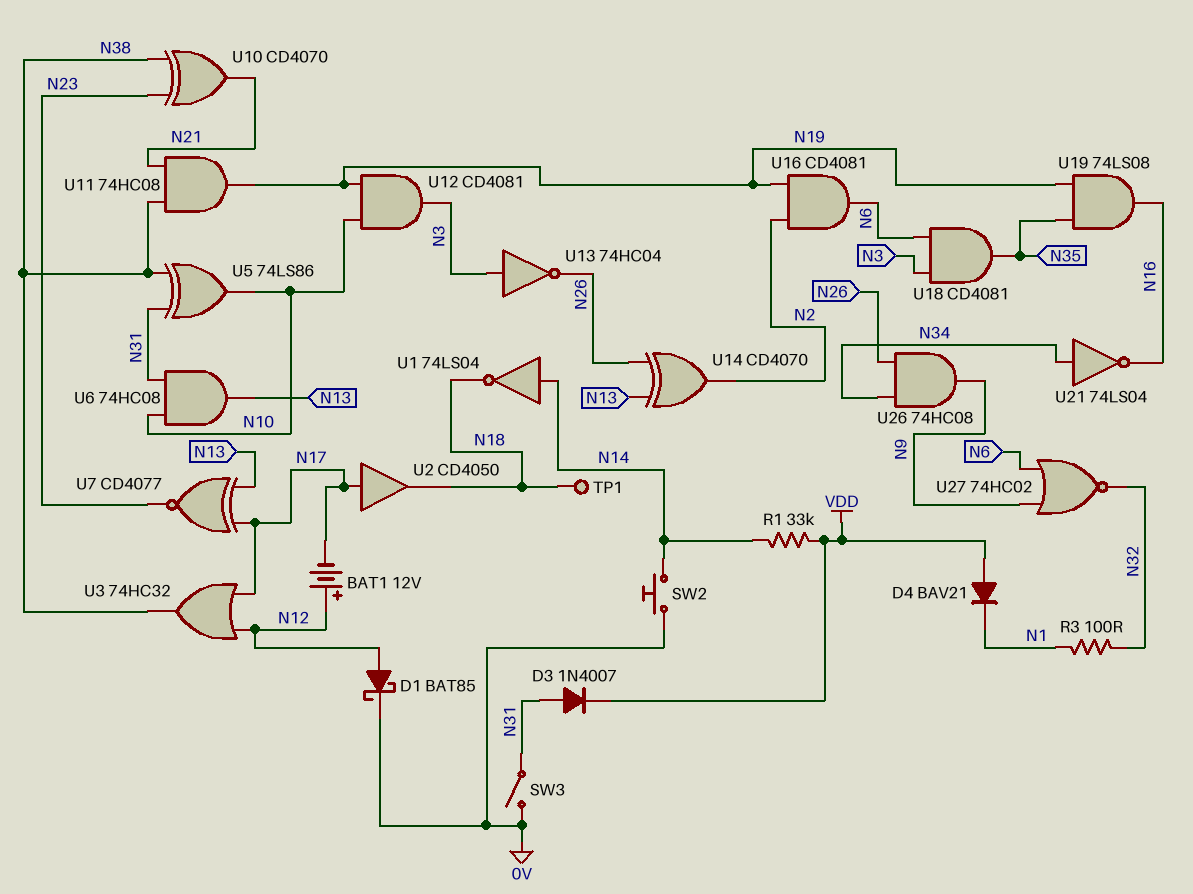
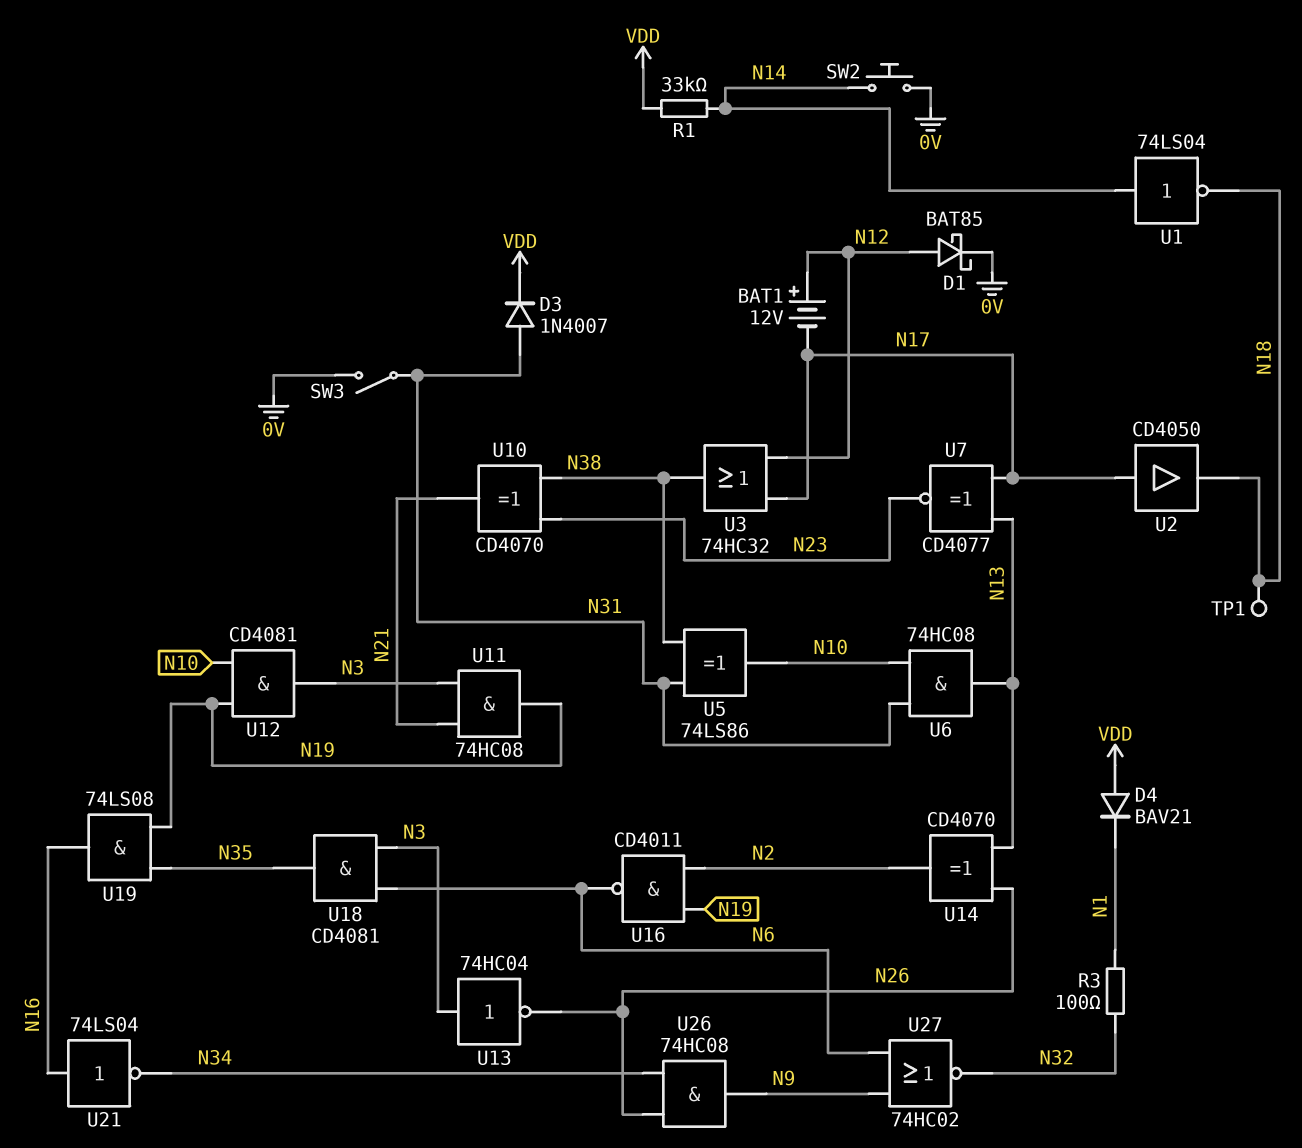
U11: AND 74HC08 (in N21, in N38, out N19) -> AND 74HC08 (in N3, in N21, out N19)
U16: AND CD4081 (in N2, in N19, out N6) -> NAND CD4011 (in N2, in N19, out N6)
U21: NOT 74LS04 (in N34, out N16) -> NOT 74LS04 (in N16, out N34)

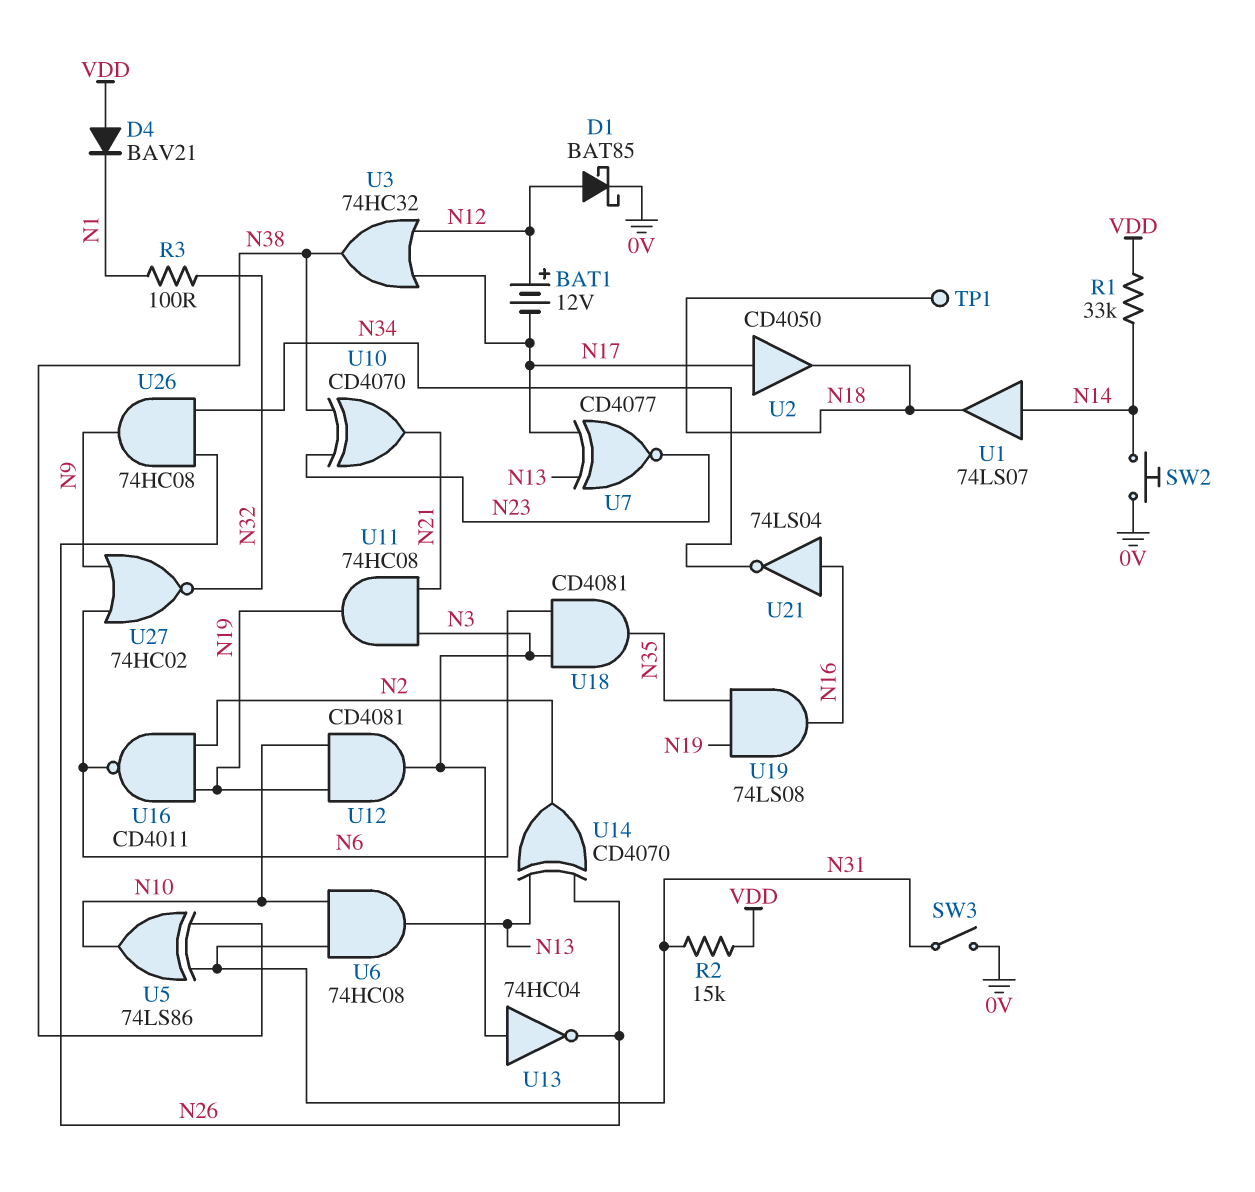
D3: diode 1N4007 (A N31, K VDD) -> none
R2: none -> 15k (N31, VDD)
U1: NOT 74LS04 (in N14, out N18) -> buffer 74LS07 (in N14, out N18)

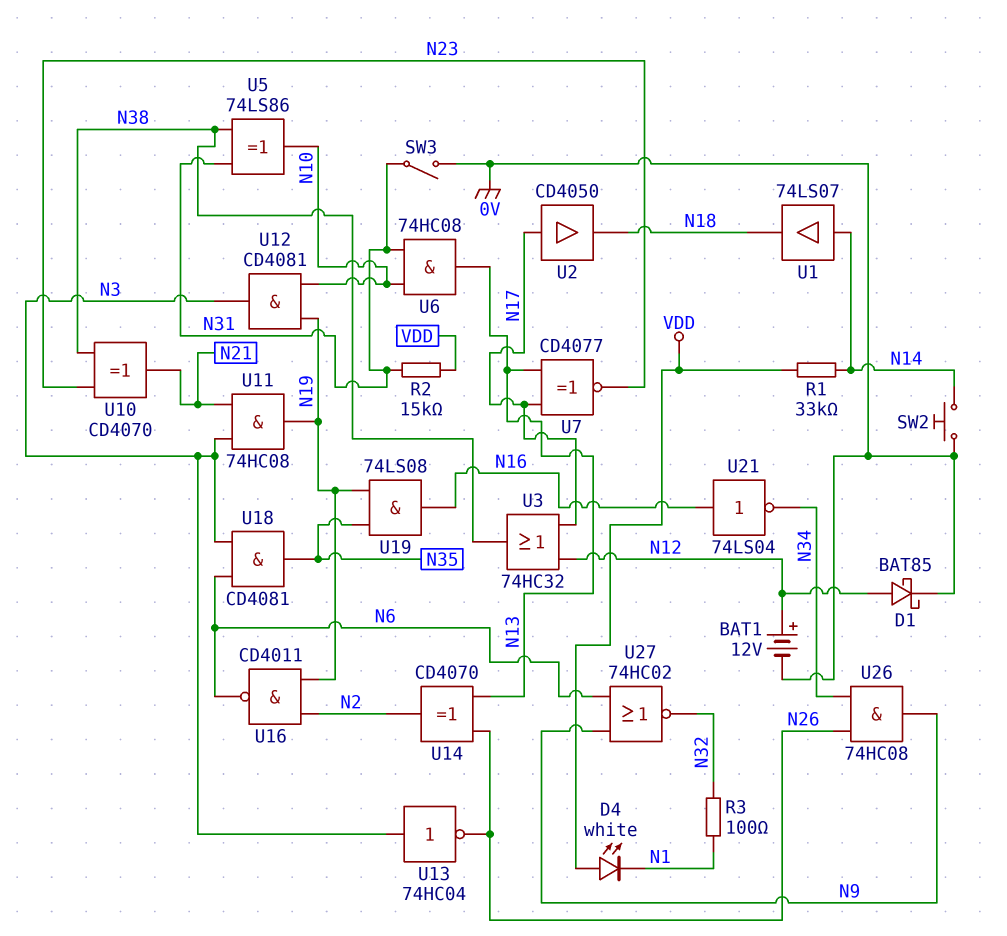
BAT1: 12V (plus N12, minus N17) -> 12V (plus N12, minus 0V)
D4: diode BAV21 (A VDD, K N1) -> LED white (A VDD, K N1)
TP1: test point (N18) -> none

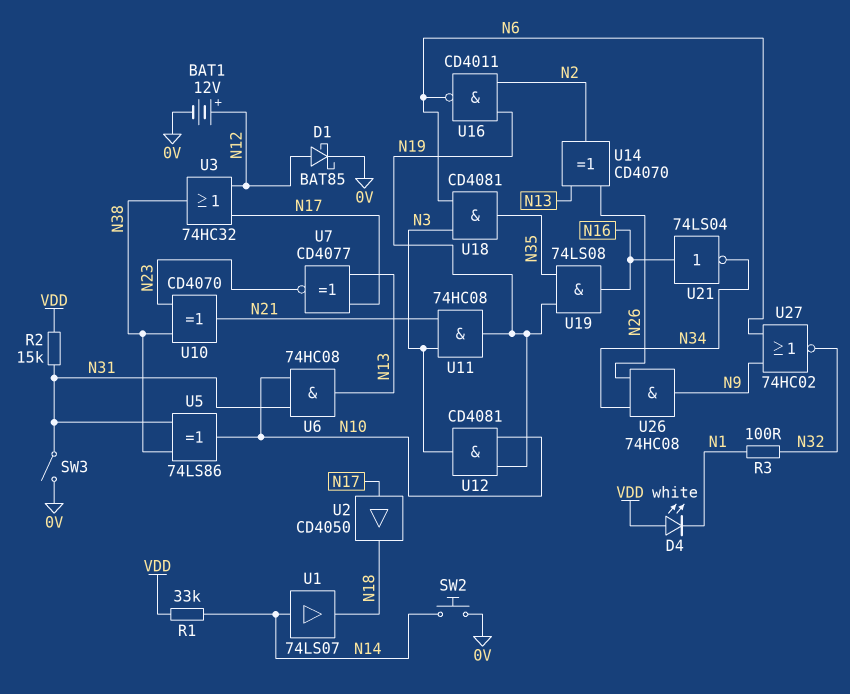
U13: NOT 74HC04 (in N3, out N26) -> none

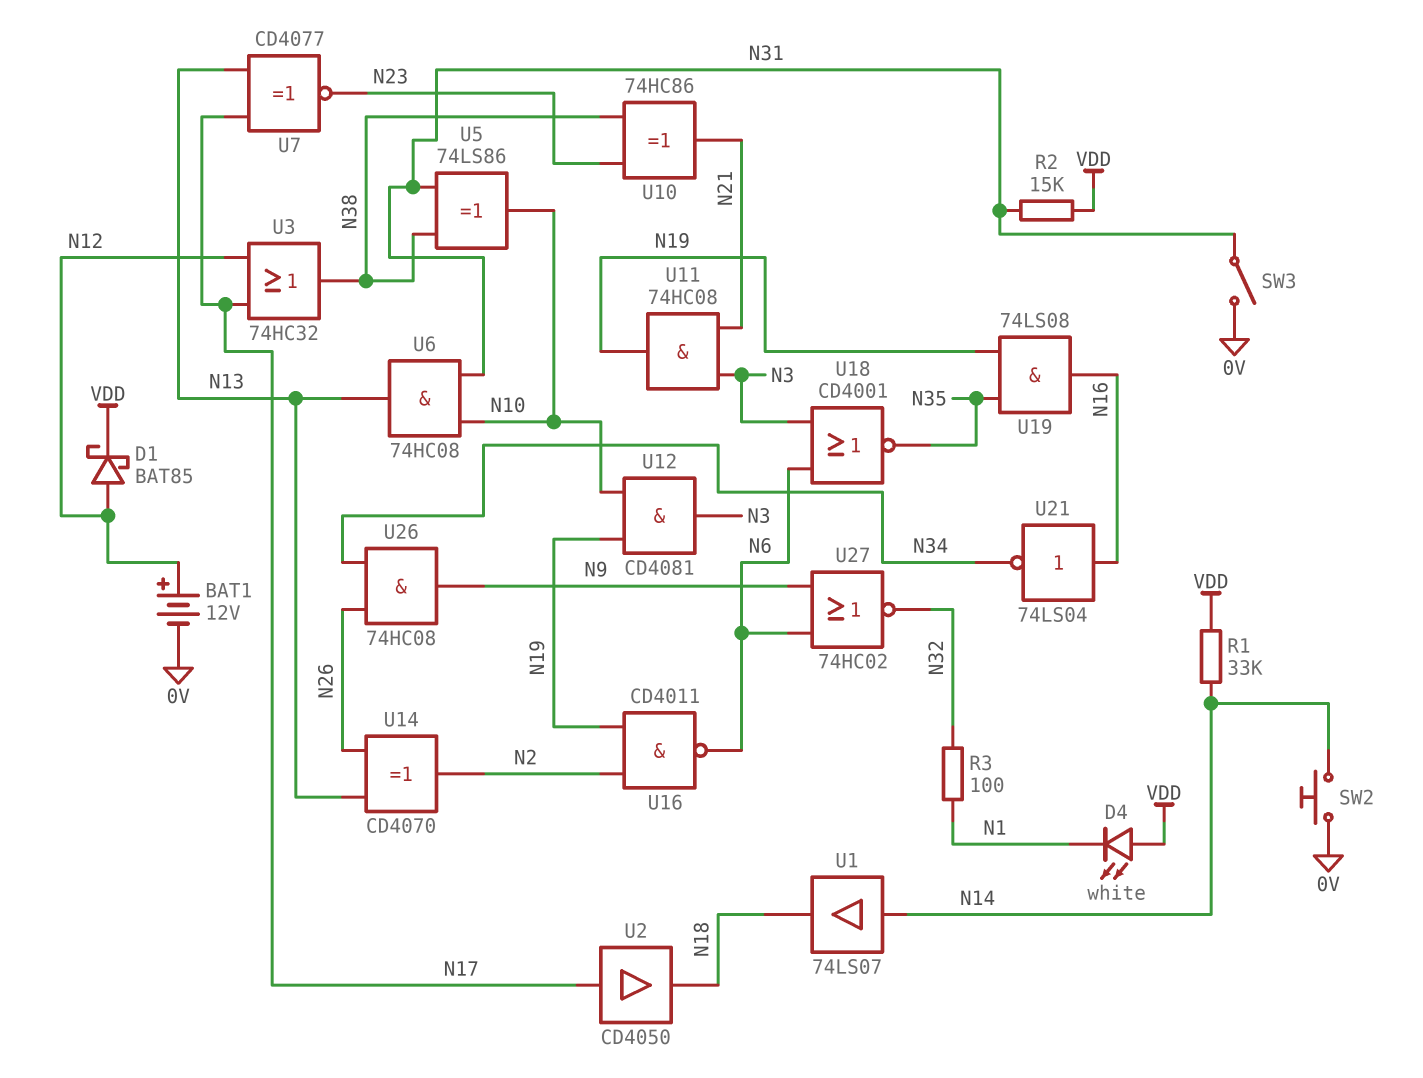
D1: schottky BAT85 (A N12, K 0V) -> schottky BAT85 (A N12, K VDD)
U10: XOR CD4070 (in N23, in N38, out N21) -> XOR 74HC86 (in N23, in N38, out N21)
U18: AND CD4081 (in N3, in N6, out N35) -> NOR CD4001 (in N3, in N6, out N35)

